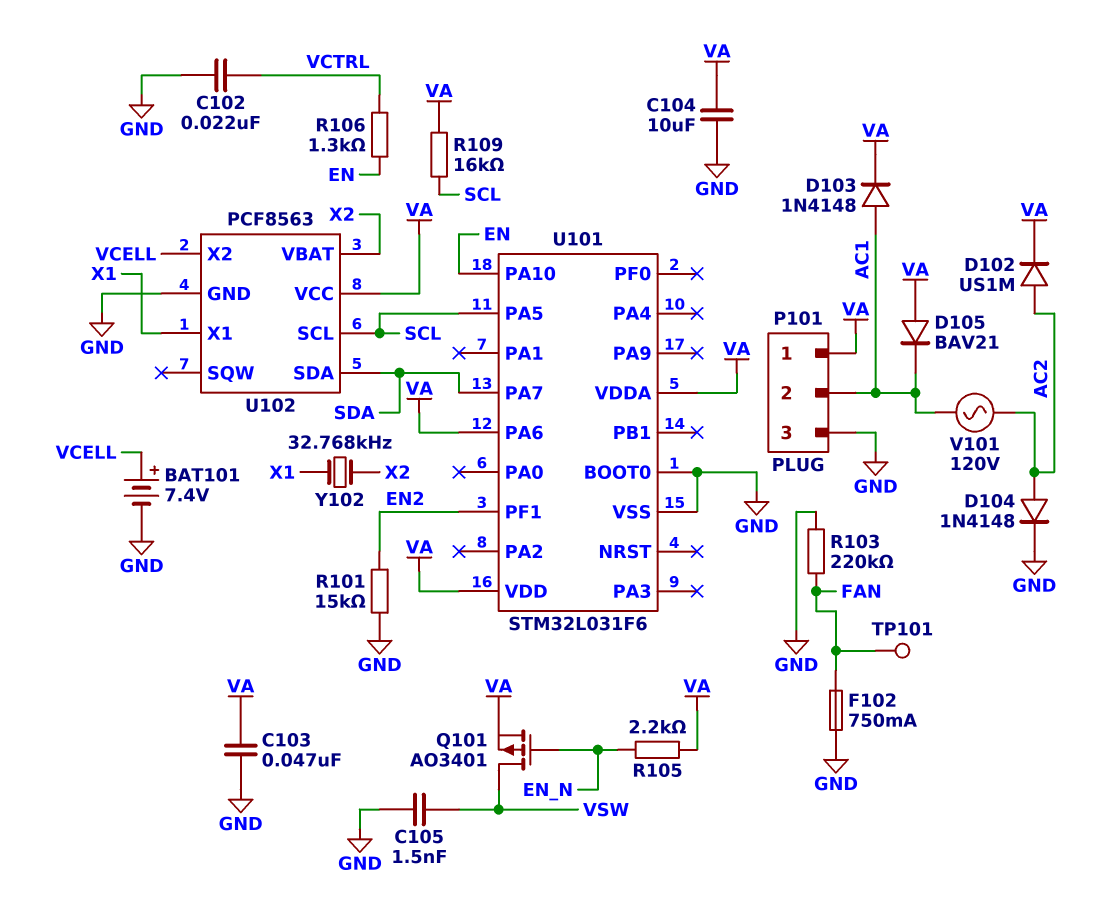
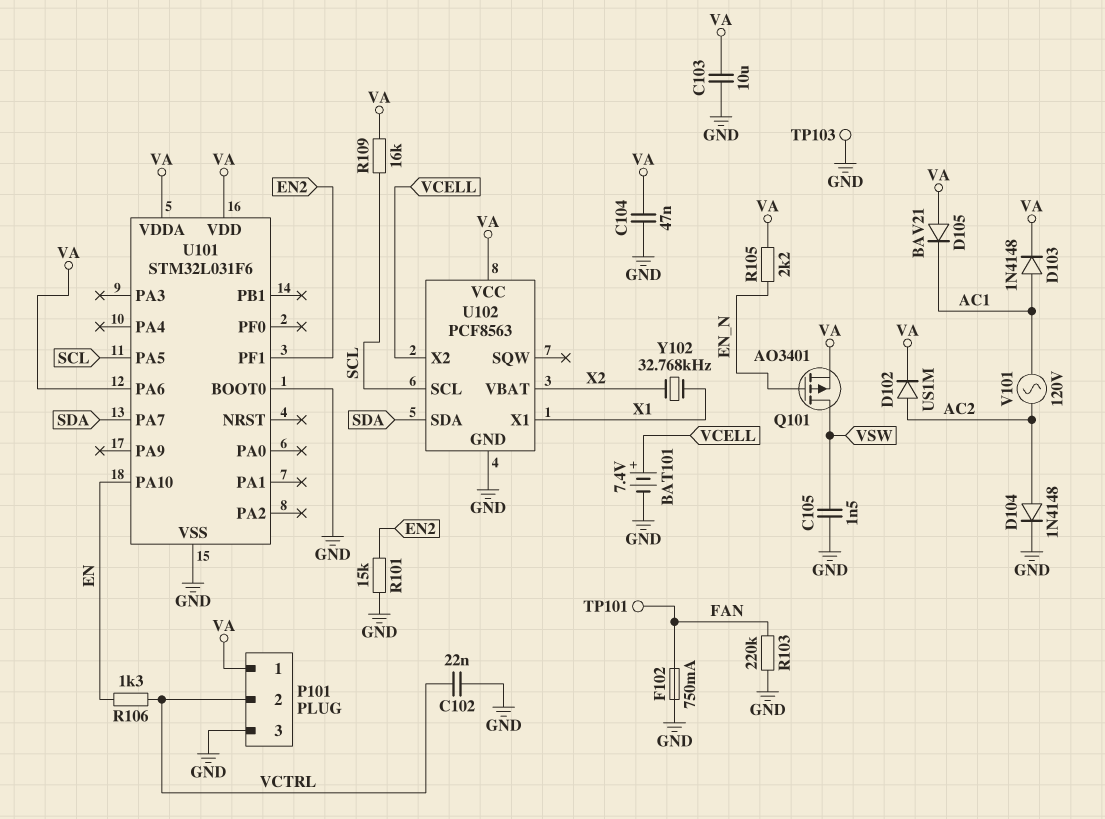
C103: 47nF (GND, VA) -> 10uF (GND, VA)
C104: 10uF (GND, VA) -> 47nF (GND, VA)
P101 pin 2: AC1 -> VCTRL
TP103: none -> test point (GND)

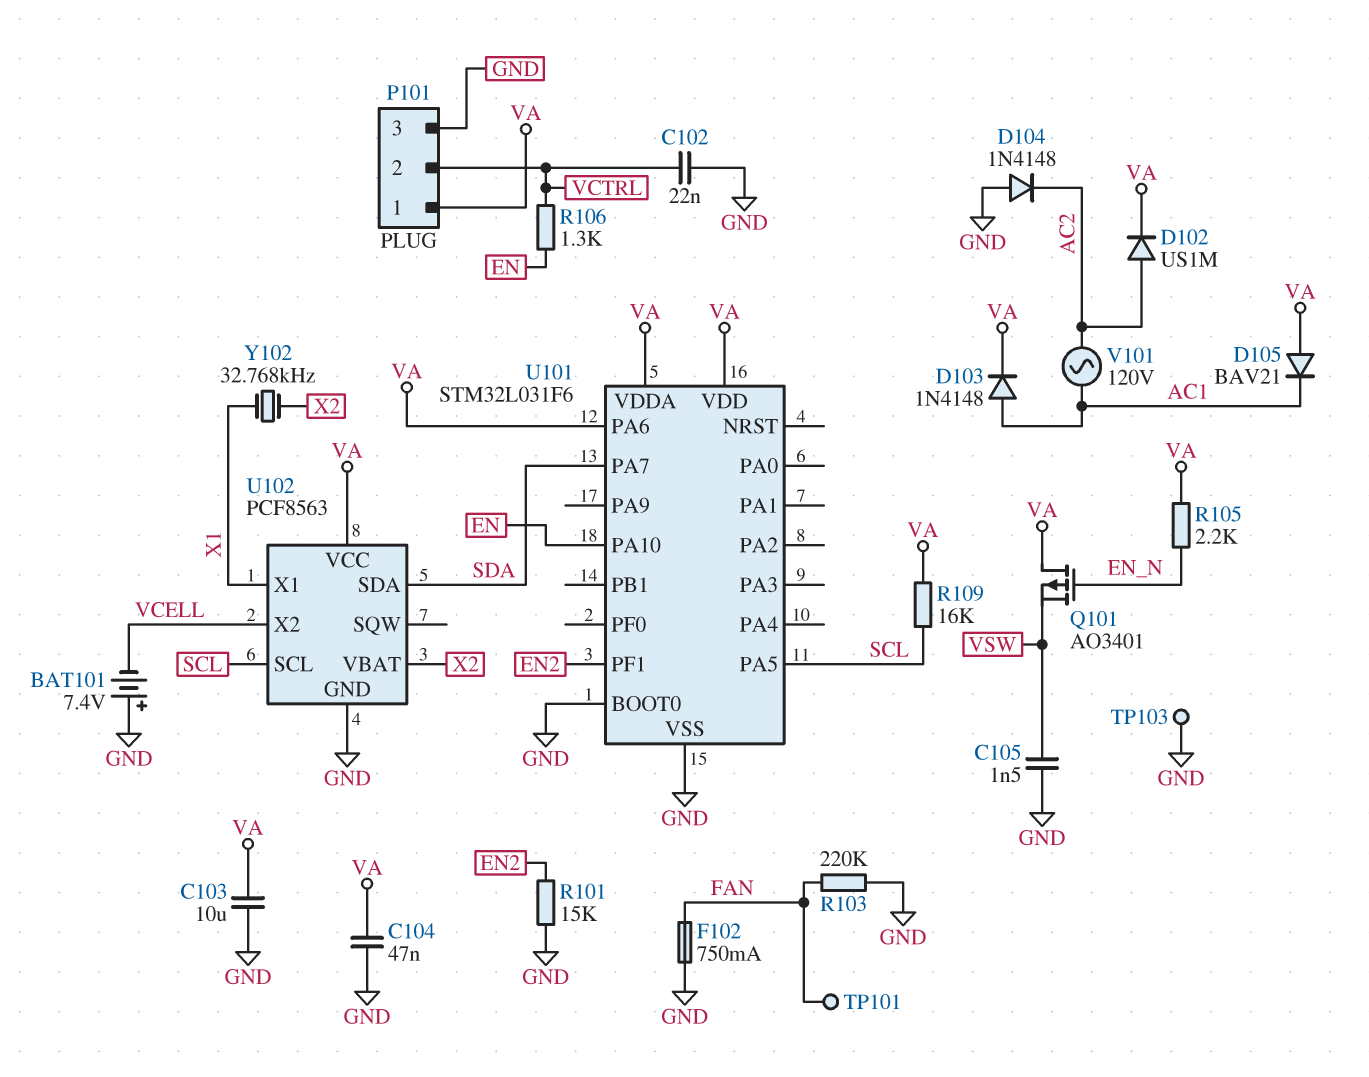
BAT101: 7.4V (plus VCELL, minus GND) -> 7.4V (plus GND, minus VCELL)
D104: diode 1N4148 (A AC2, K GND) -> diode 1N4148 (A GND, K AC2)
Q101: PMOS AO3401 (G EN_N, D VSW, S VA) -> PMOS AO3401 (G EN_N, D VA, S VSW)

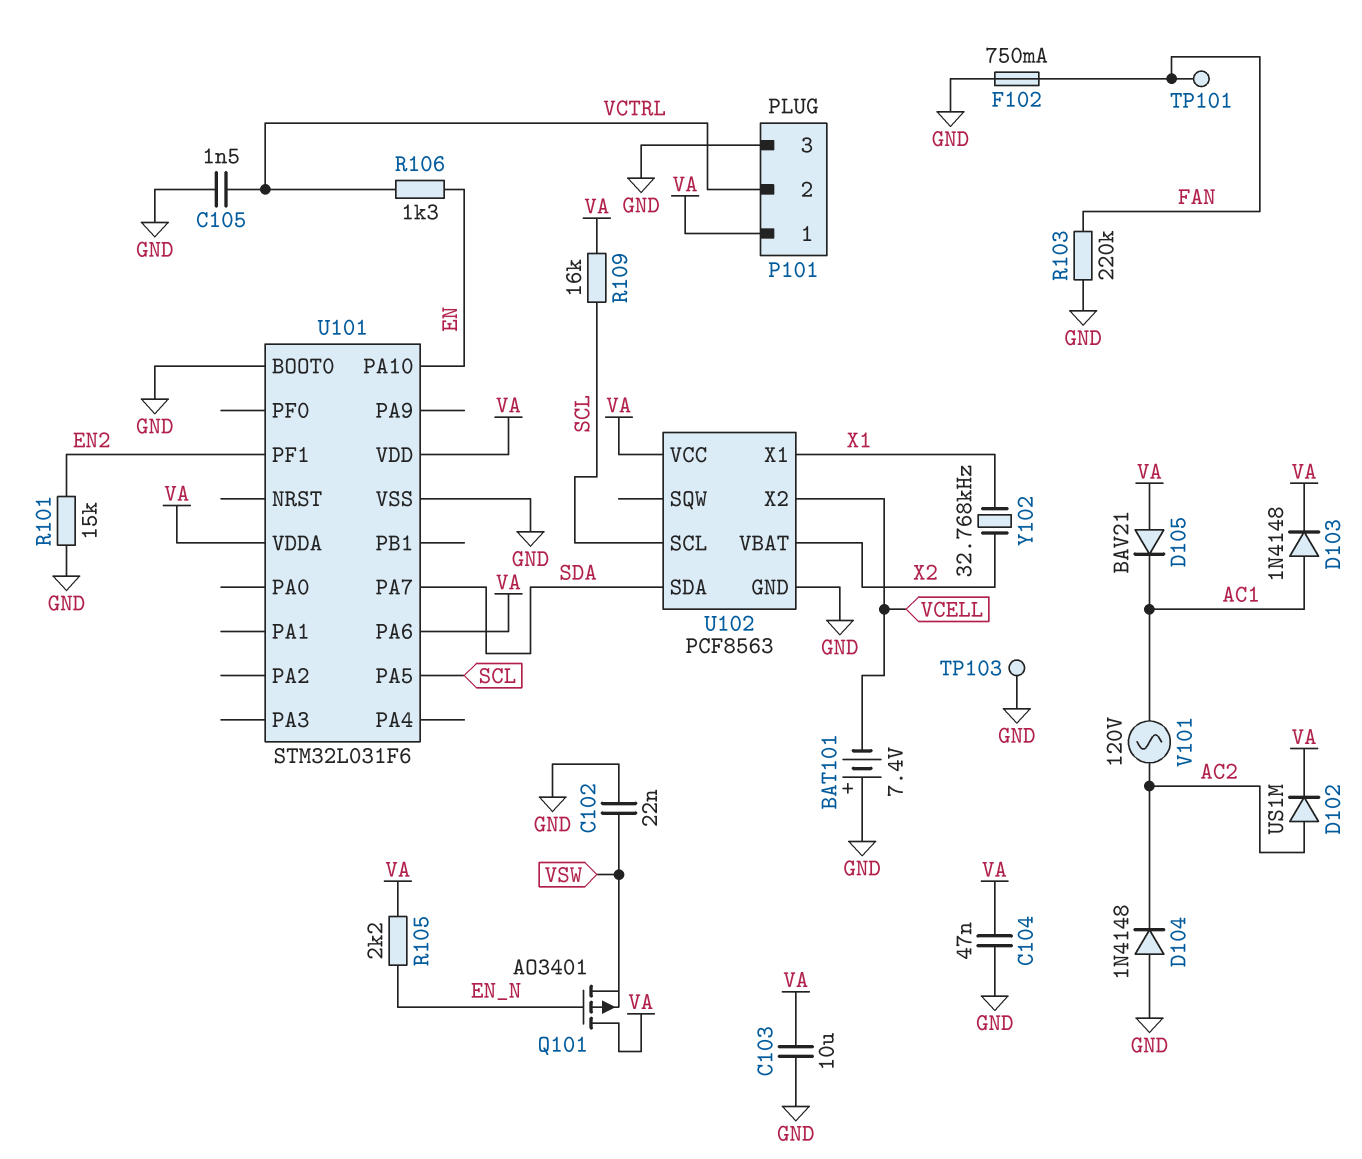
C102: 22nF (GND, VCTRL) -> 22nF (GND, VSW)
C105: 1.5nF (GND, VSW) -> 1.5nF (GND, VCTRL)

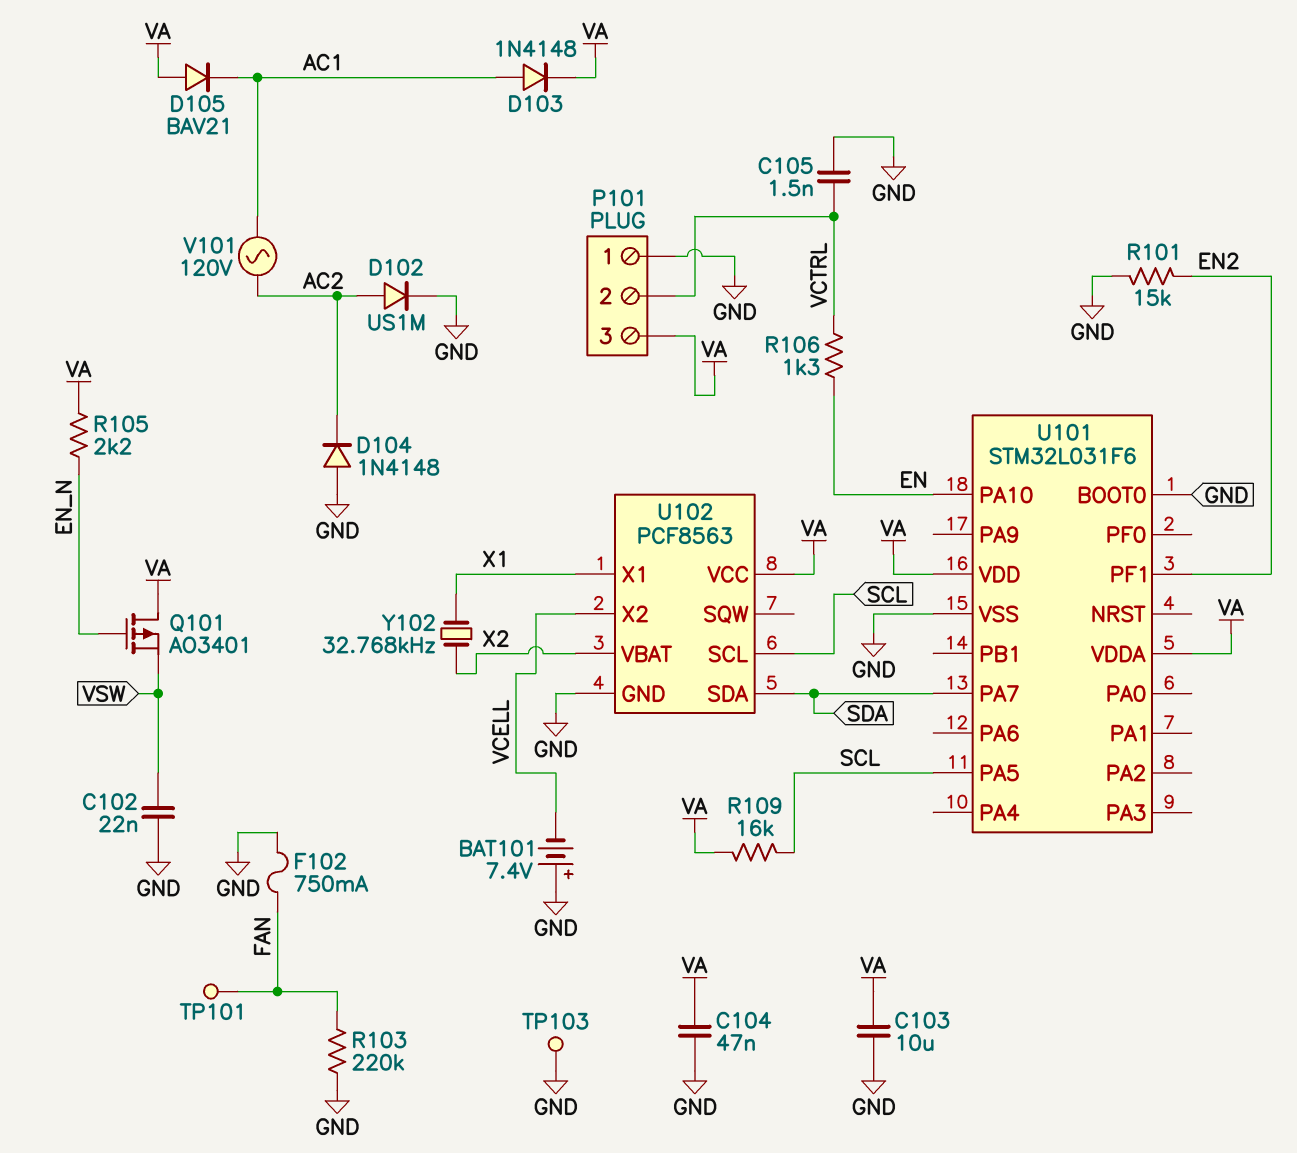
D102: diode US1M (A AC2, K VA) -> diode US1M (A AC2, K GND)
P101 pin 1: VA -> GND
P101 pin 3: GND -> VA
U101 pin PA6: VA -> none

